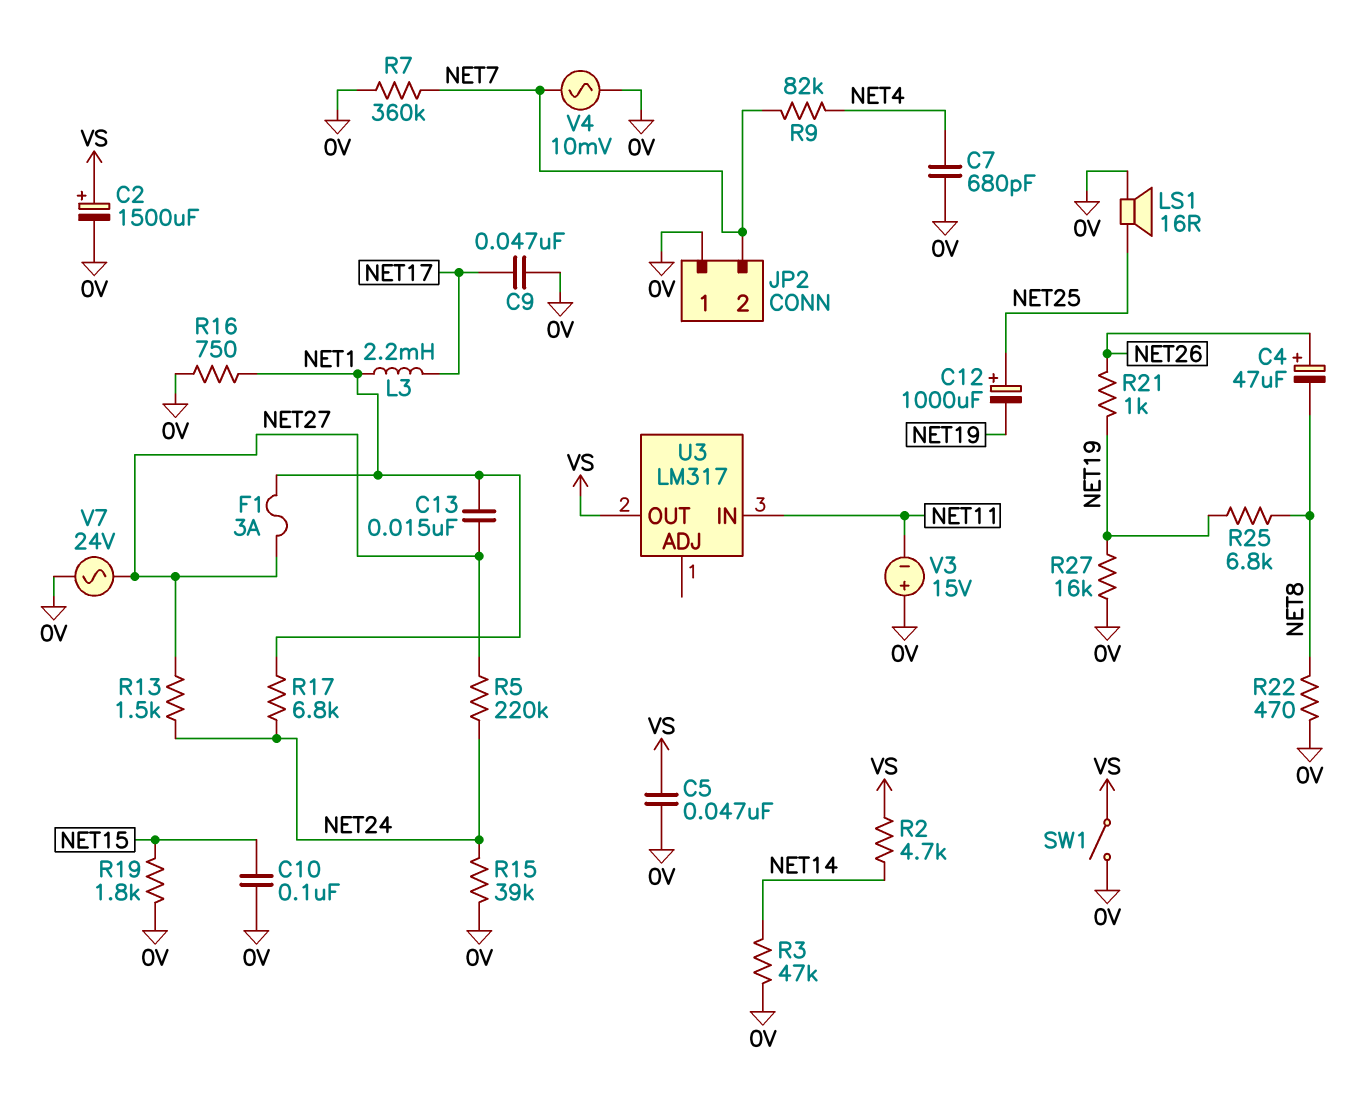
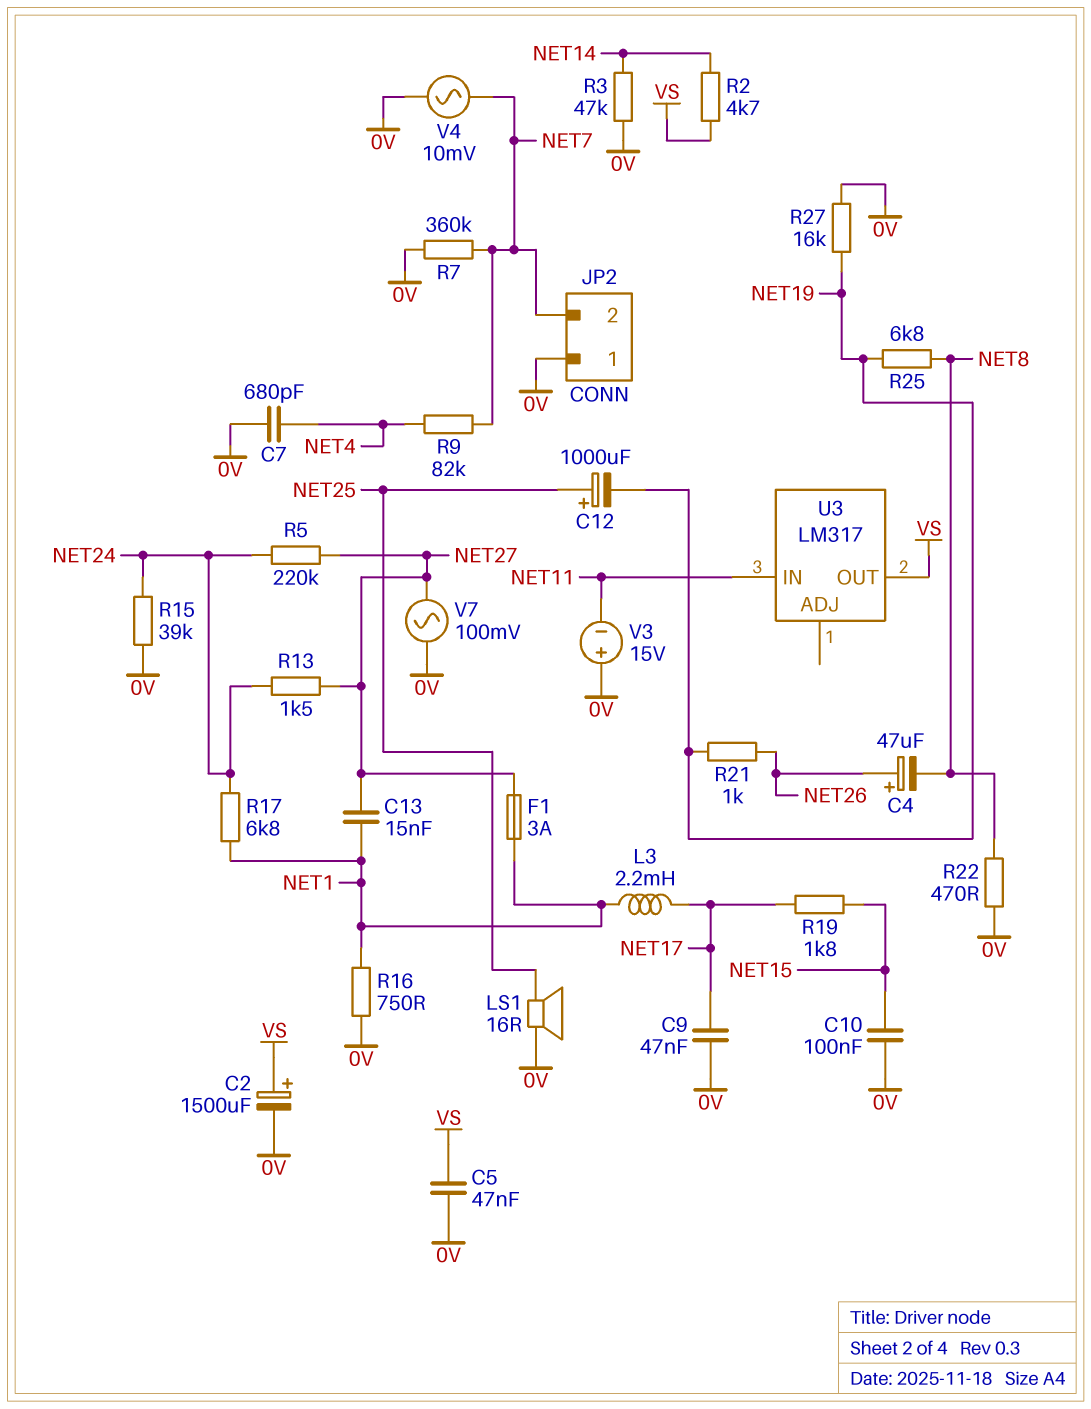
R19: 1.8k (0V, NET15) -> 1.8k (NET15, NET17)
SW1: switch (0V, VS) -> none
V7: AC 24V (0V, NET27) -> AC 100mV (0V, NET27)

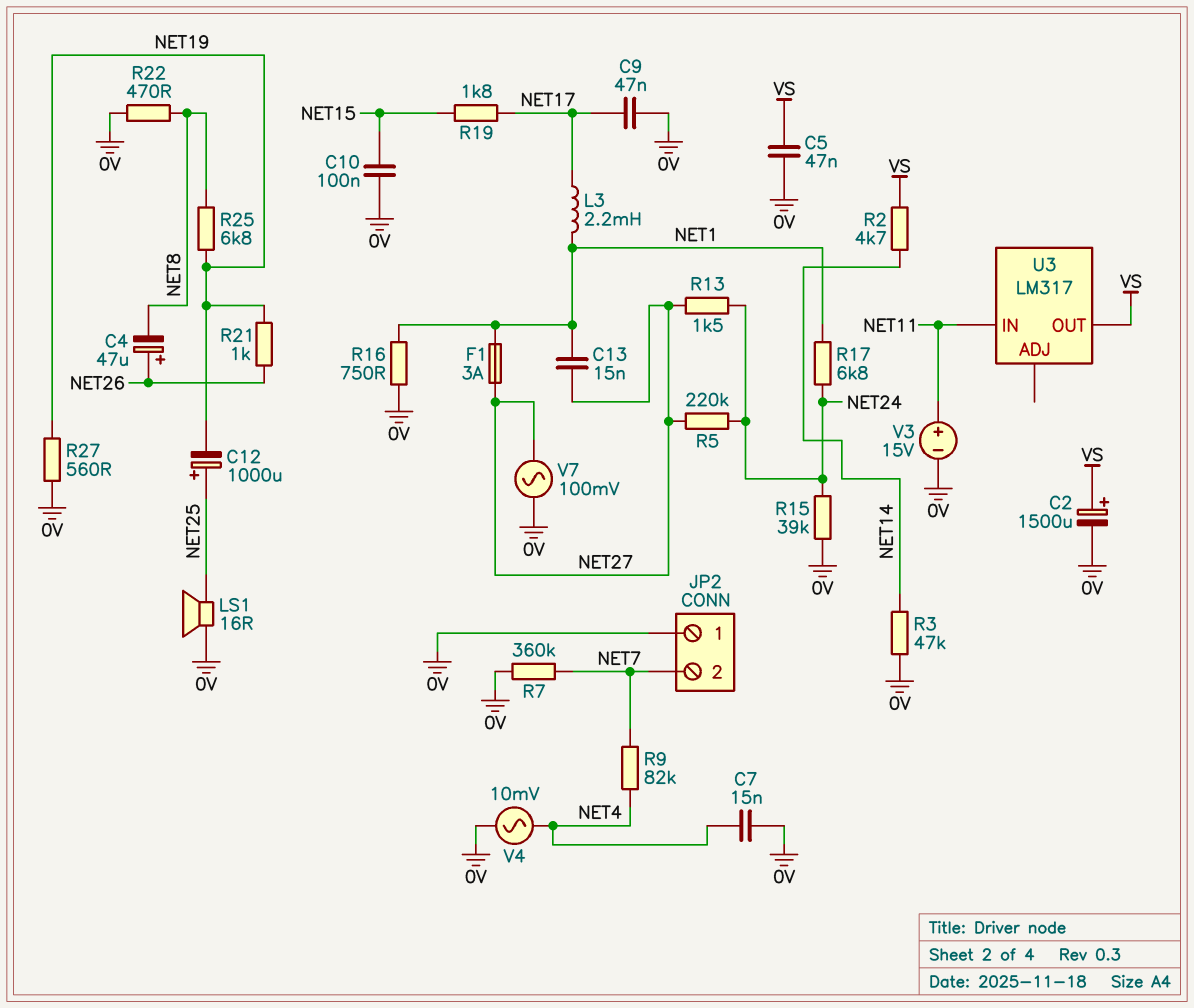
C7: 680pF (0V, NET4) -> 15nF (0V, NET4)
R27: 16k (0V, NET19) -> 560 (0V, NET19)
V3: 15V (plus 0V, minus NET11) -> 15V (plus NET11, minus 0V)
V4: AC 10mV (0V, NET7) -> AC 10mV (0V, NET4)

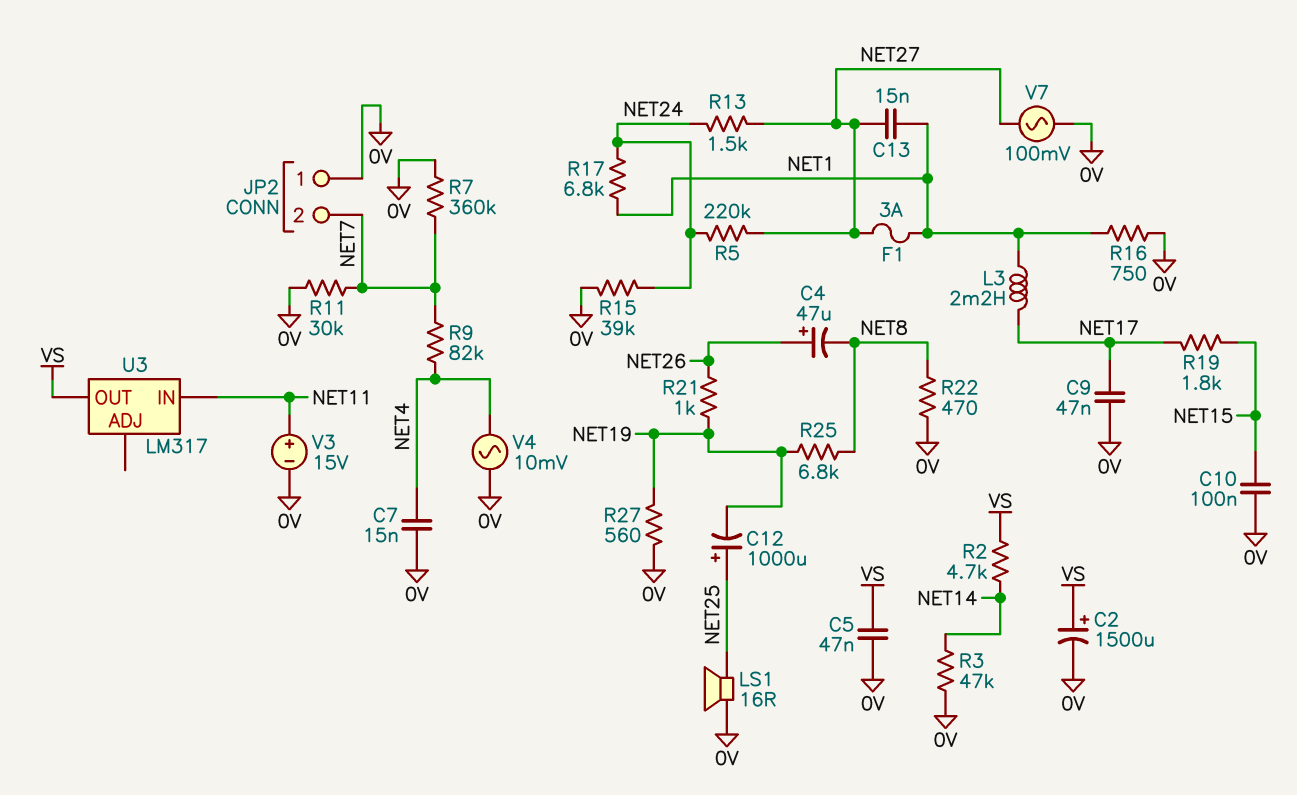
R11: none -> 30k (0V, NET7)

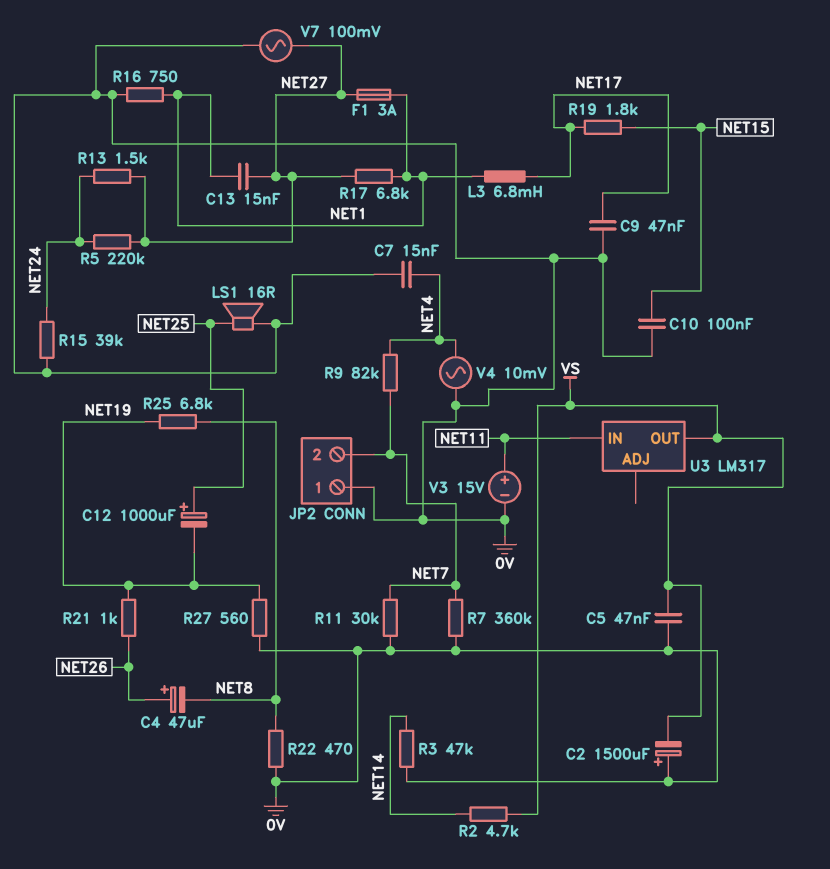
C2: 1500uF (plus VS, minus 0V) -> 1500uF (plus 0V, minus VS)
L3: 2.2mH (NET1, NET17) -> 6.8mH (NET1, NET17)
R17: 6.8k (NET1, NET24) -> 6.8k (NET1, NET27)

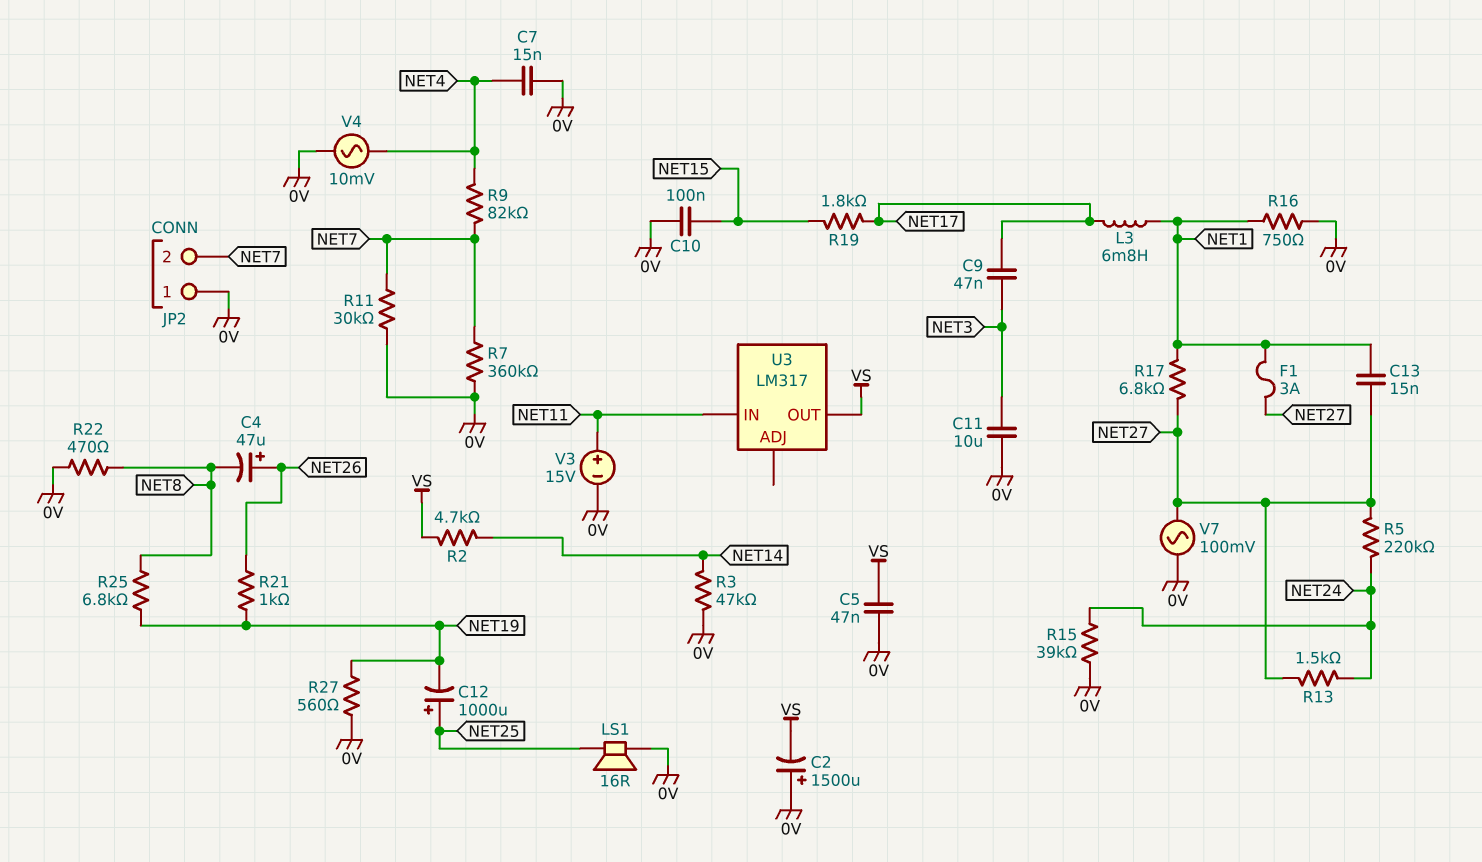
C9: 47nF (0V, NET17) -> 47nF (NET3, NET17)
C11: none -> 10uF (0V, NET3)

